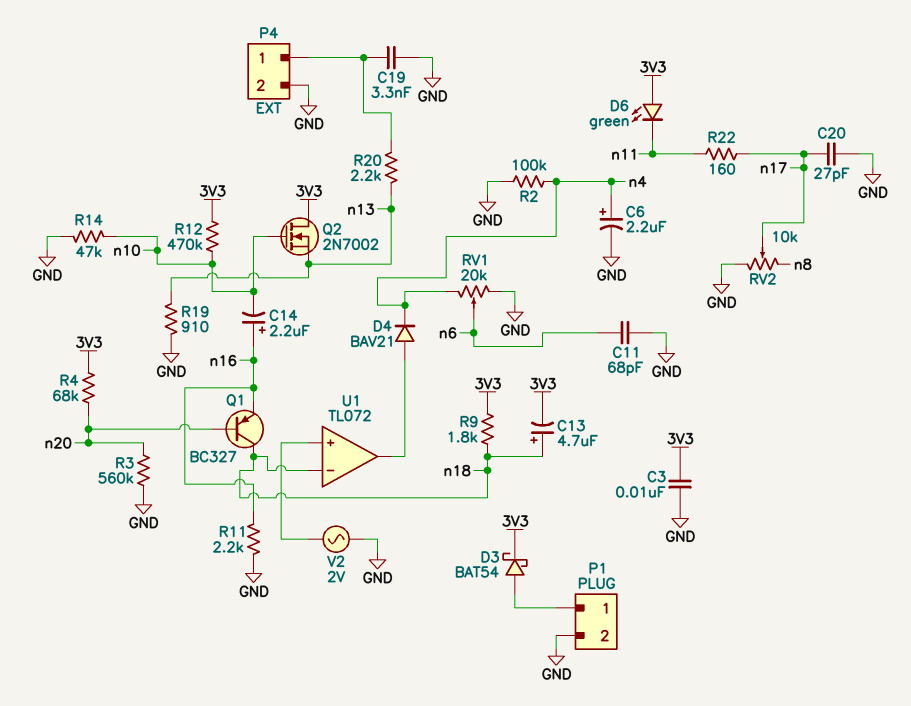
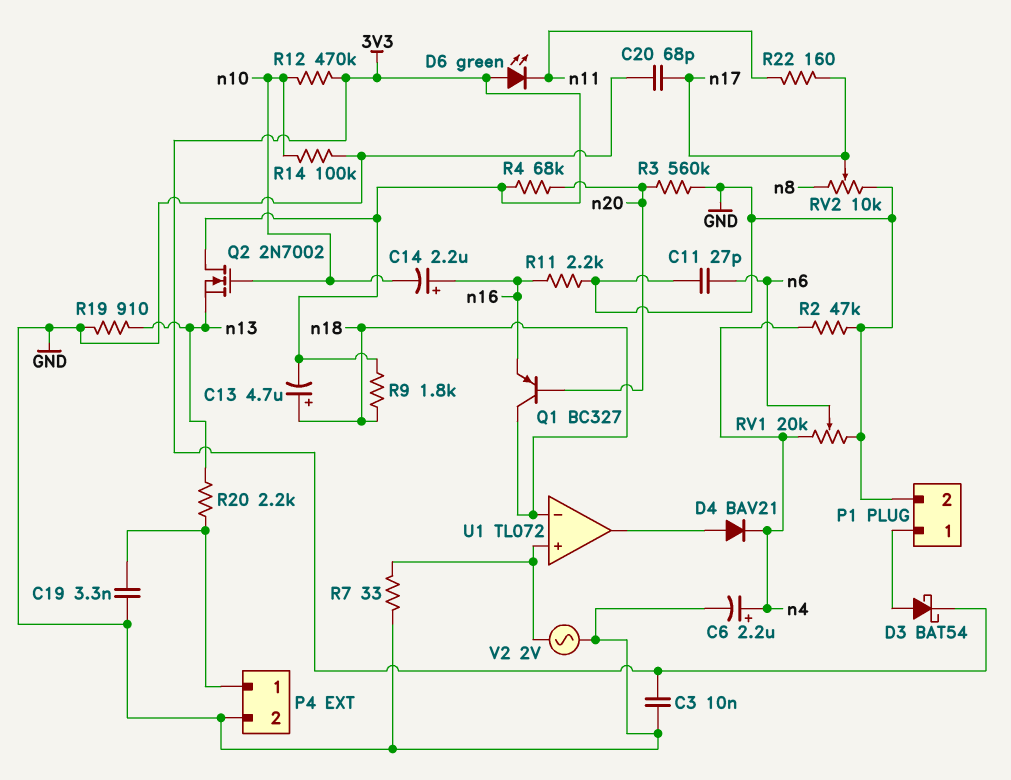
C11: 68pF (GND, n6) -> 27pF (GND, n6)
C20: 27pF (GND, n17) -> 68pF (GND, n17)
R2: 100k (GND, n4) -> 47k (GND, n4)
R7: none -> 33 (GND, U1/in+)
R14: 47k (GND, n10) -> 100k (GND, n10)

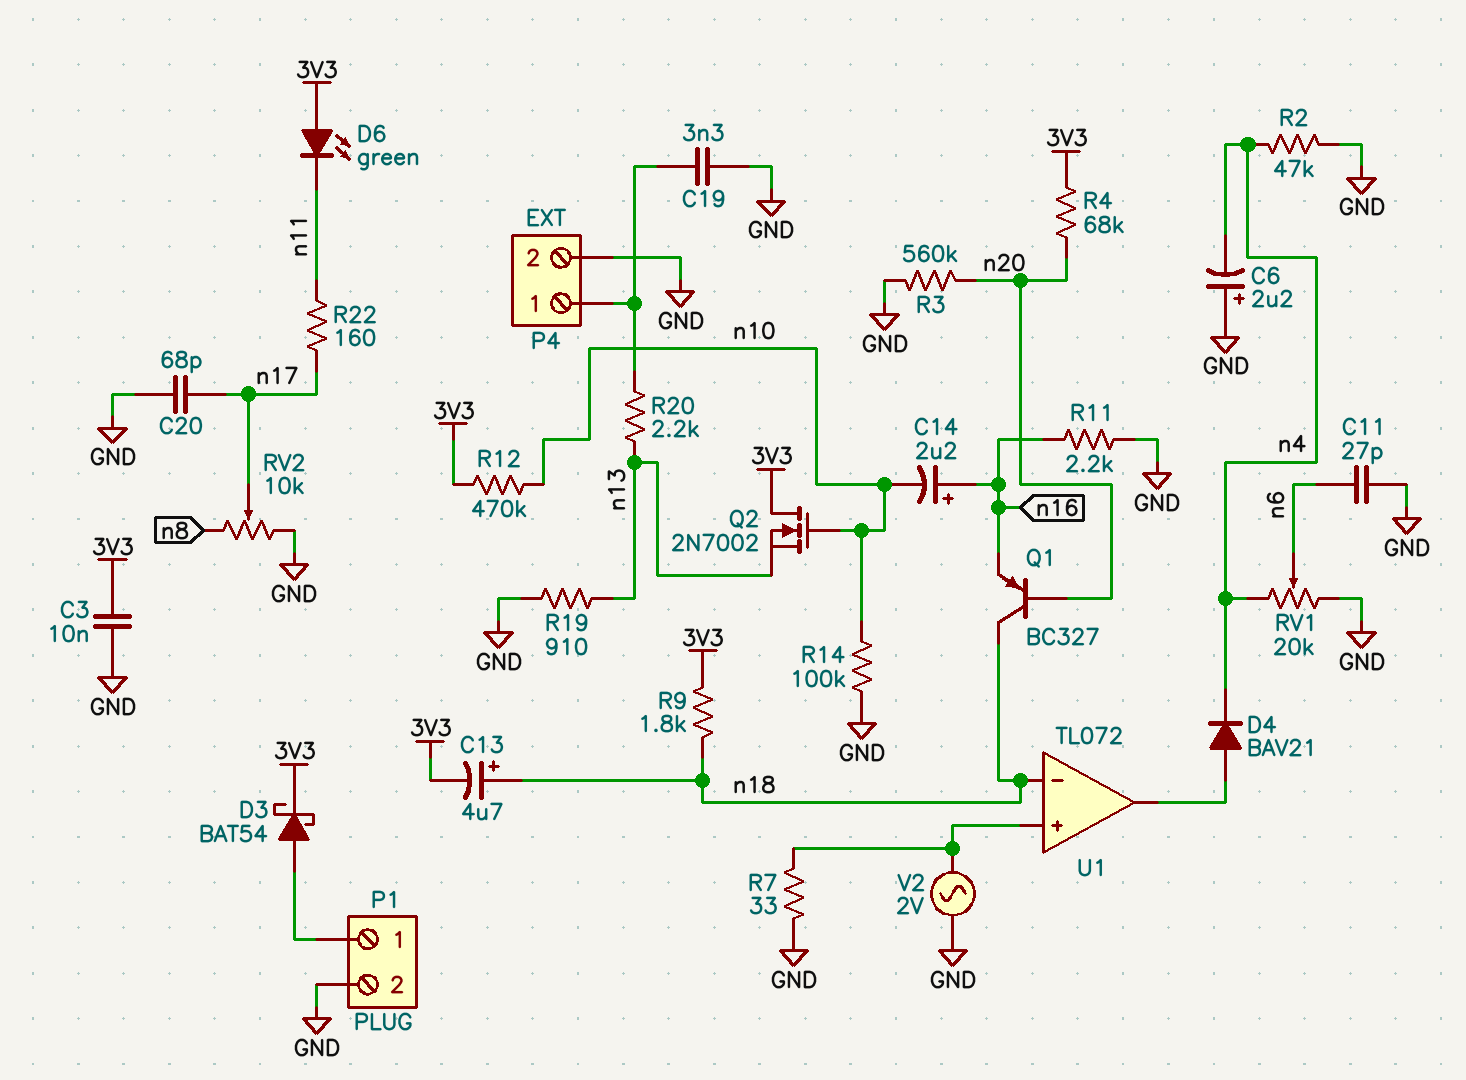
C6: 2.2uF (plus n4, minus GND) -> 2.2uF (plus GND, minus n4)

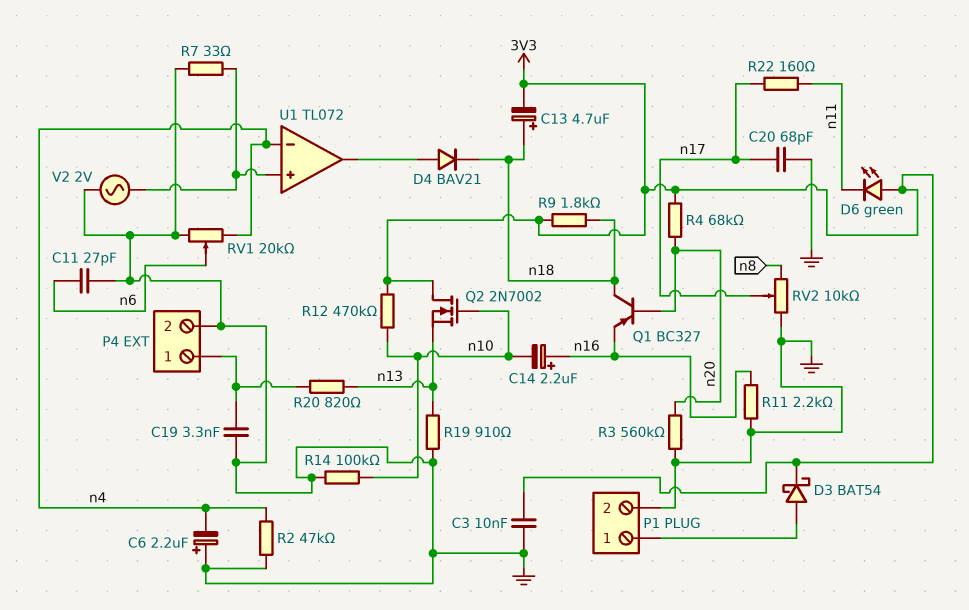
D4: diode BAV21 (A U1/out, K n4) -> diode BAV21 (A U1/out, K n18)
R20: 2.2k (P4/1, n13) -> 820 (P4/1, n13)
U1 pin in-: n18 -> n4

